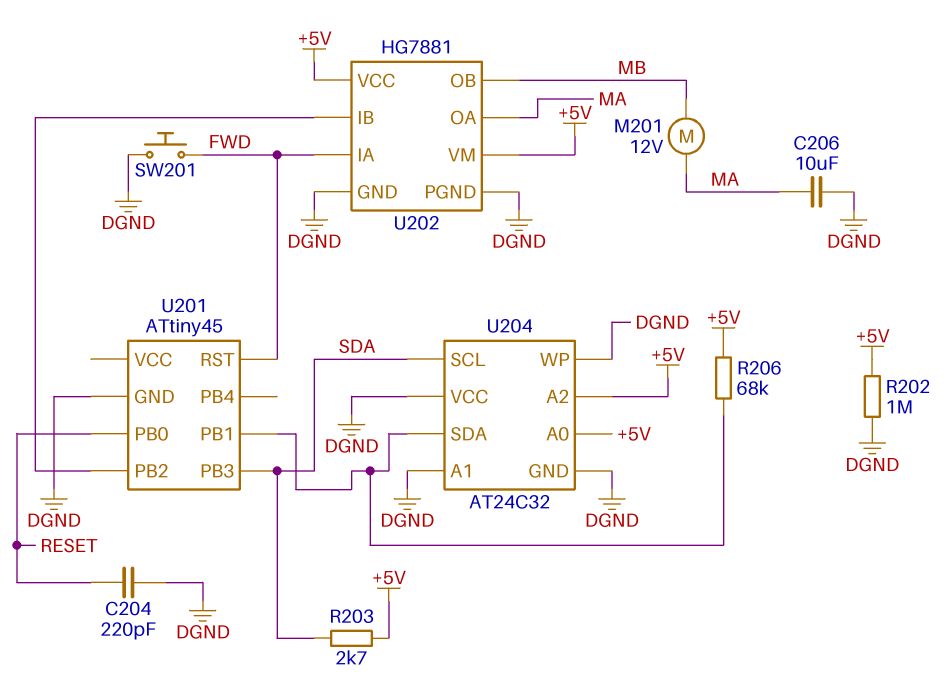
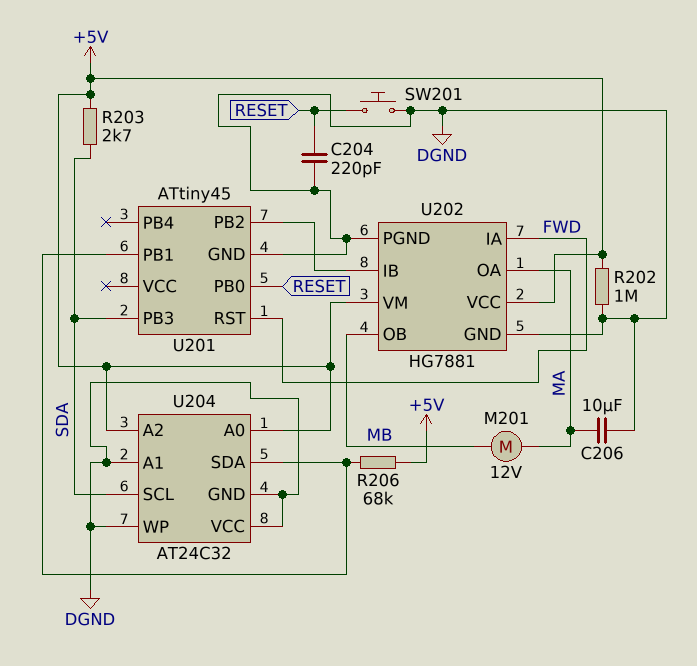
SW201: button (DGND, FWD) -> button (DGND, RESET)

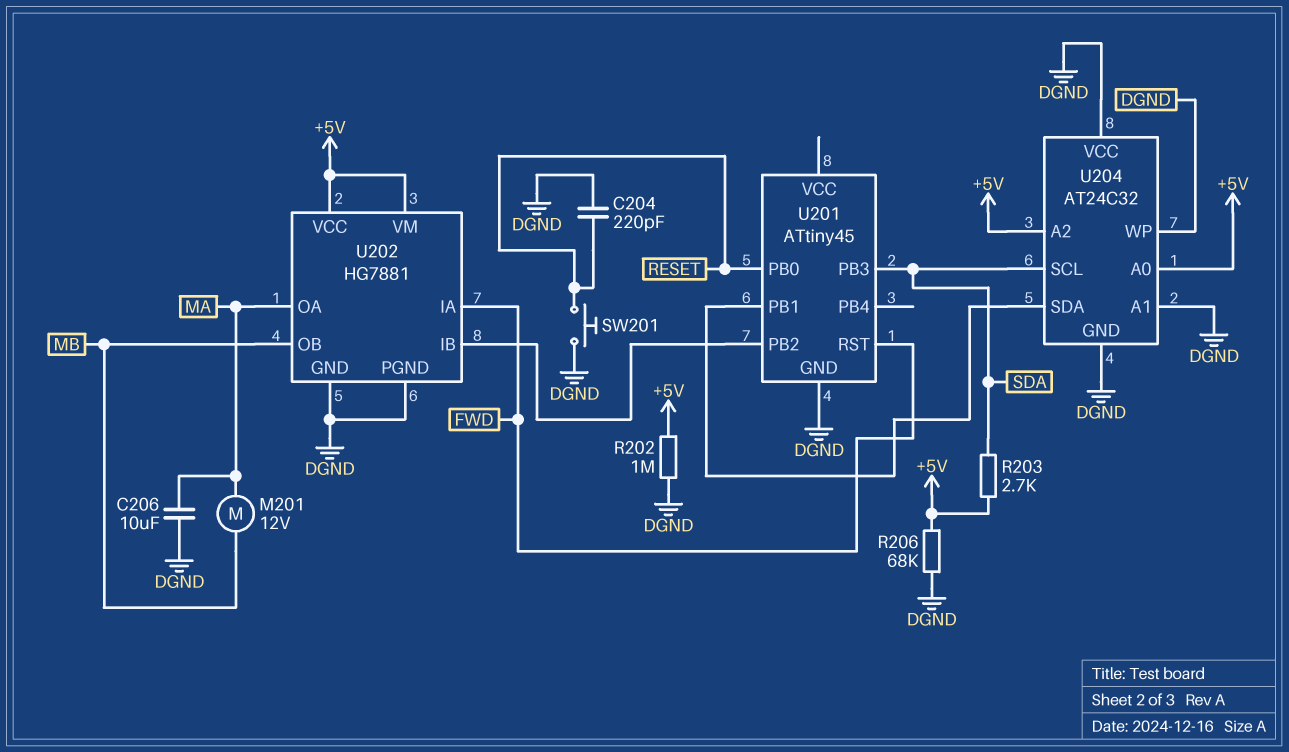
R206: 68k (+5V, U201/PB1) -> 68k (+5V, DGND)

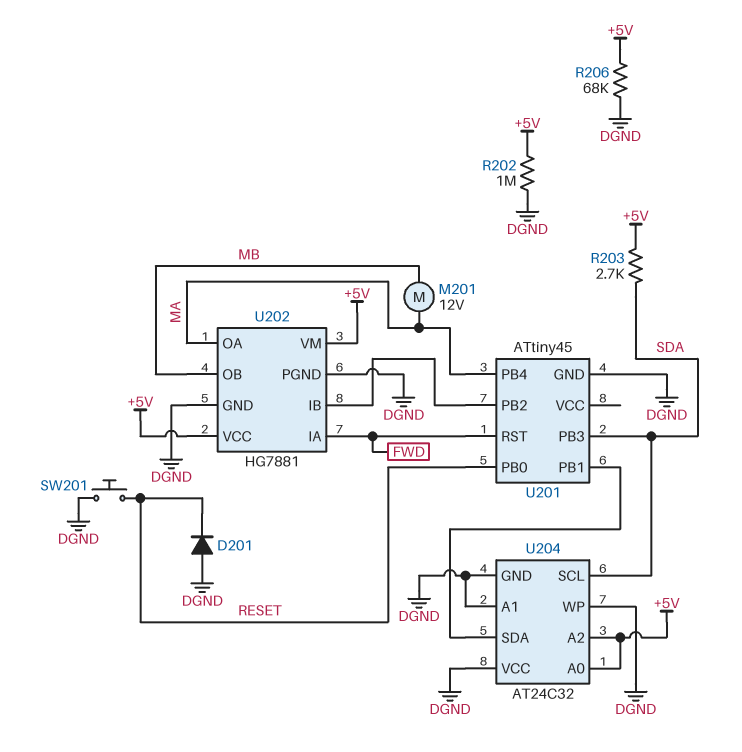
C204: 220pF (DGND, RESET) -> none
C206: 10uF (DGND, MA) -> none
D201: none -> diode (A DGND, K RESET)
U201 pin PB4: none -> MA

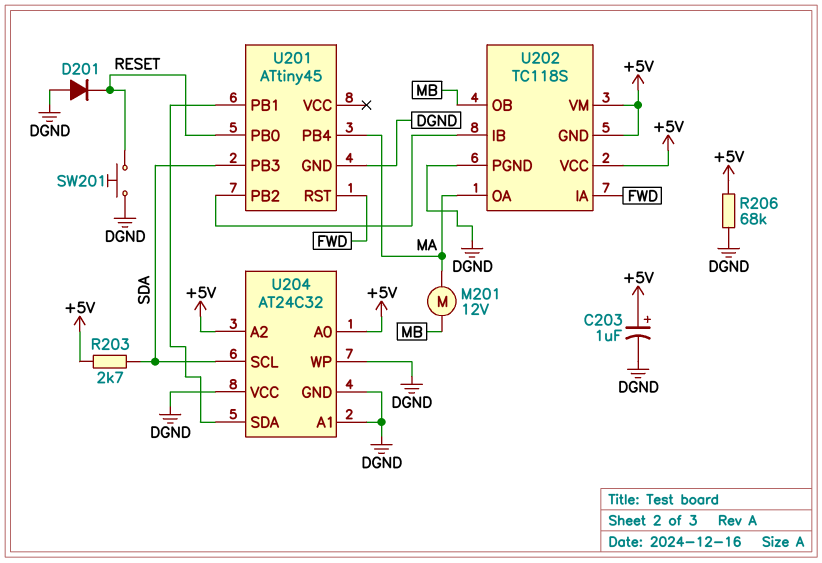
C203: none -> 1uF (plus +5V, minus DGND)
R202: 1M (+5V, DGND) -> none
U202: HG7881 -> TC118S
U202 pin GND: DGND -> +5V

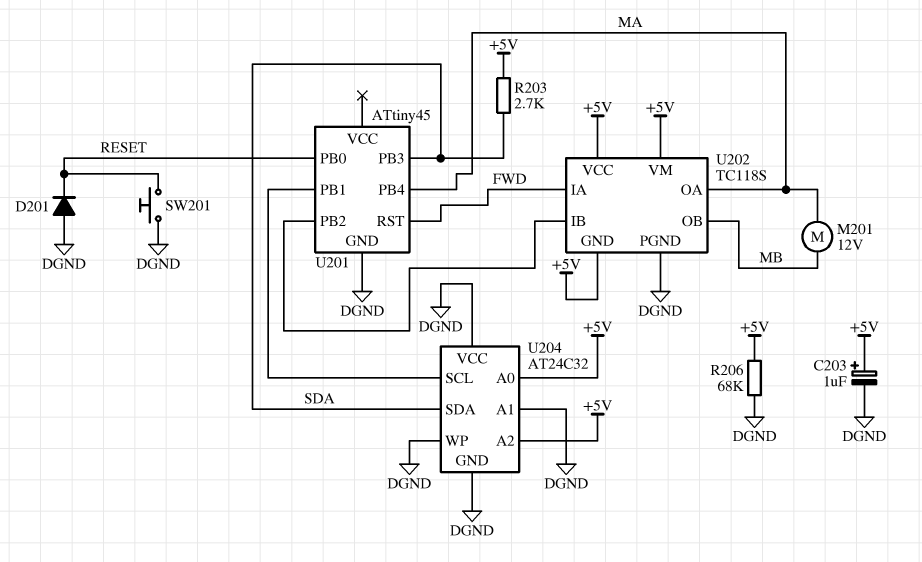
U204 pin SCL: SDA -> U201/PB1
U204 pin SDA: U201/PB1 -> SDA

